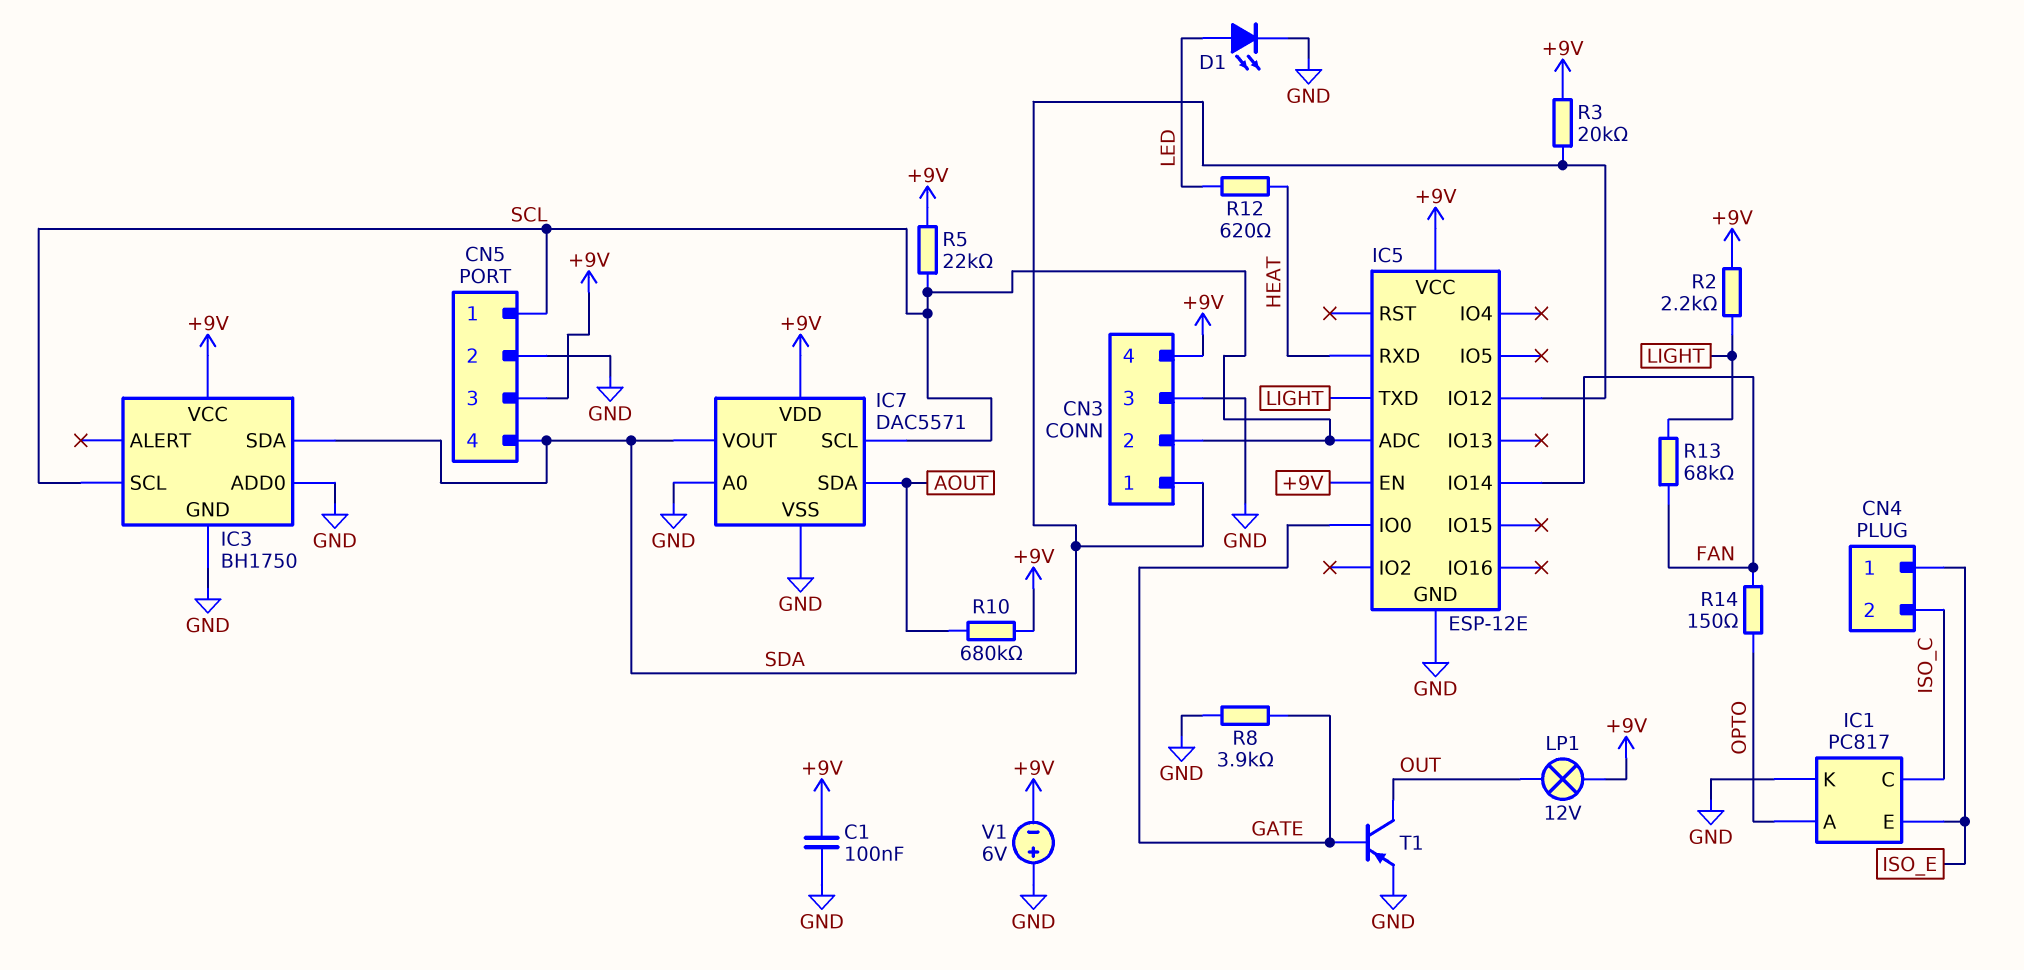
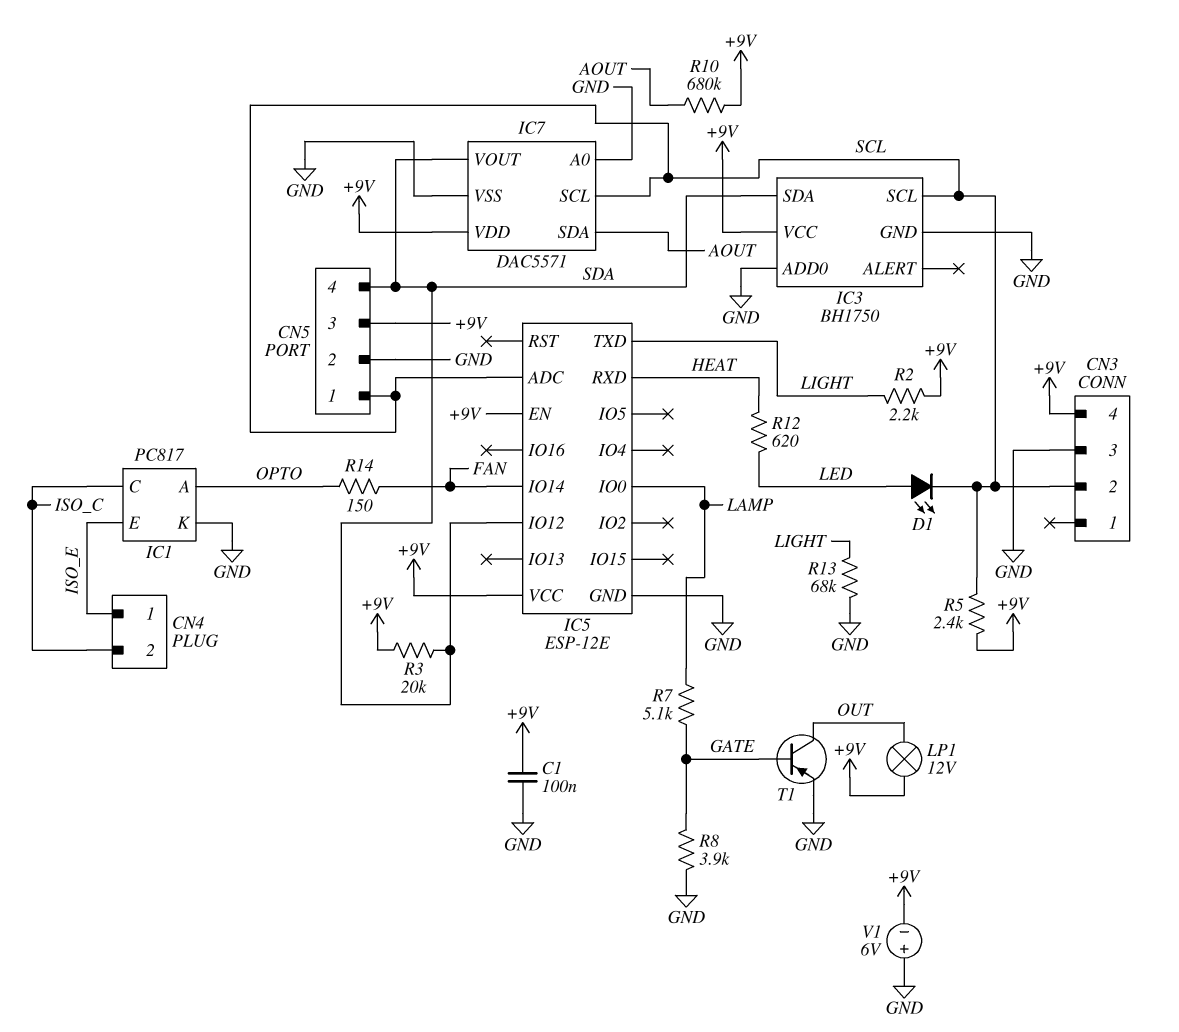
CN3 pin 1: SDA -> none
D1: LED (A LED, K GND) -> LED (A LED, K SCL)
IC5 pin IO0: GATE -> LAMP
R5: 22k (+9V, SCL) -> 2.4k (+9V, SCL)
R7: none -> 5.1k (GATE, LAMP)
R13: 68k (FAN, LIGHT) -> 68k (GND, LIGHT)

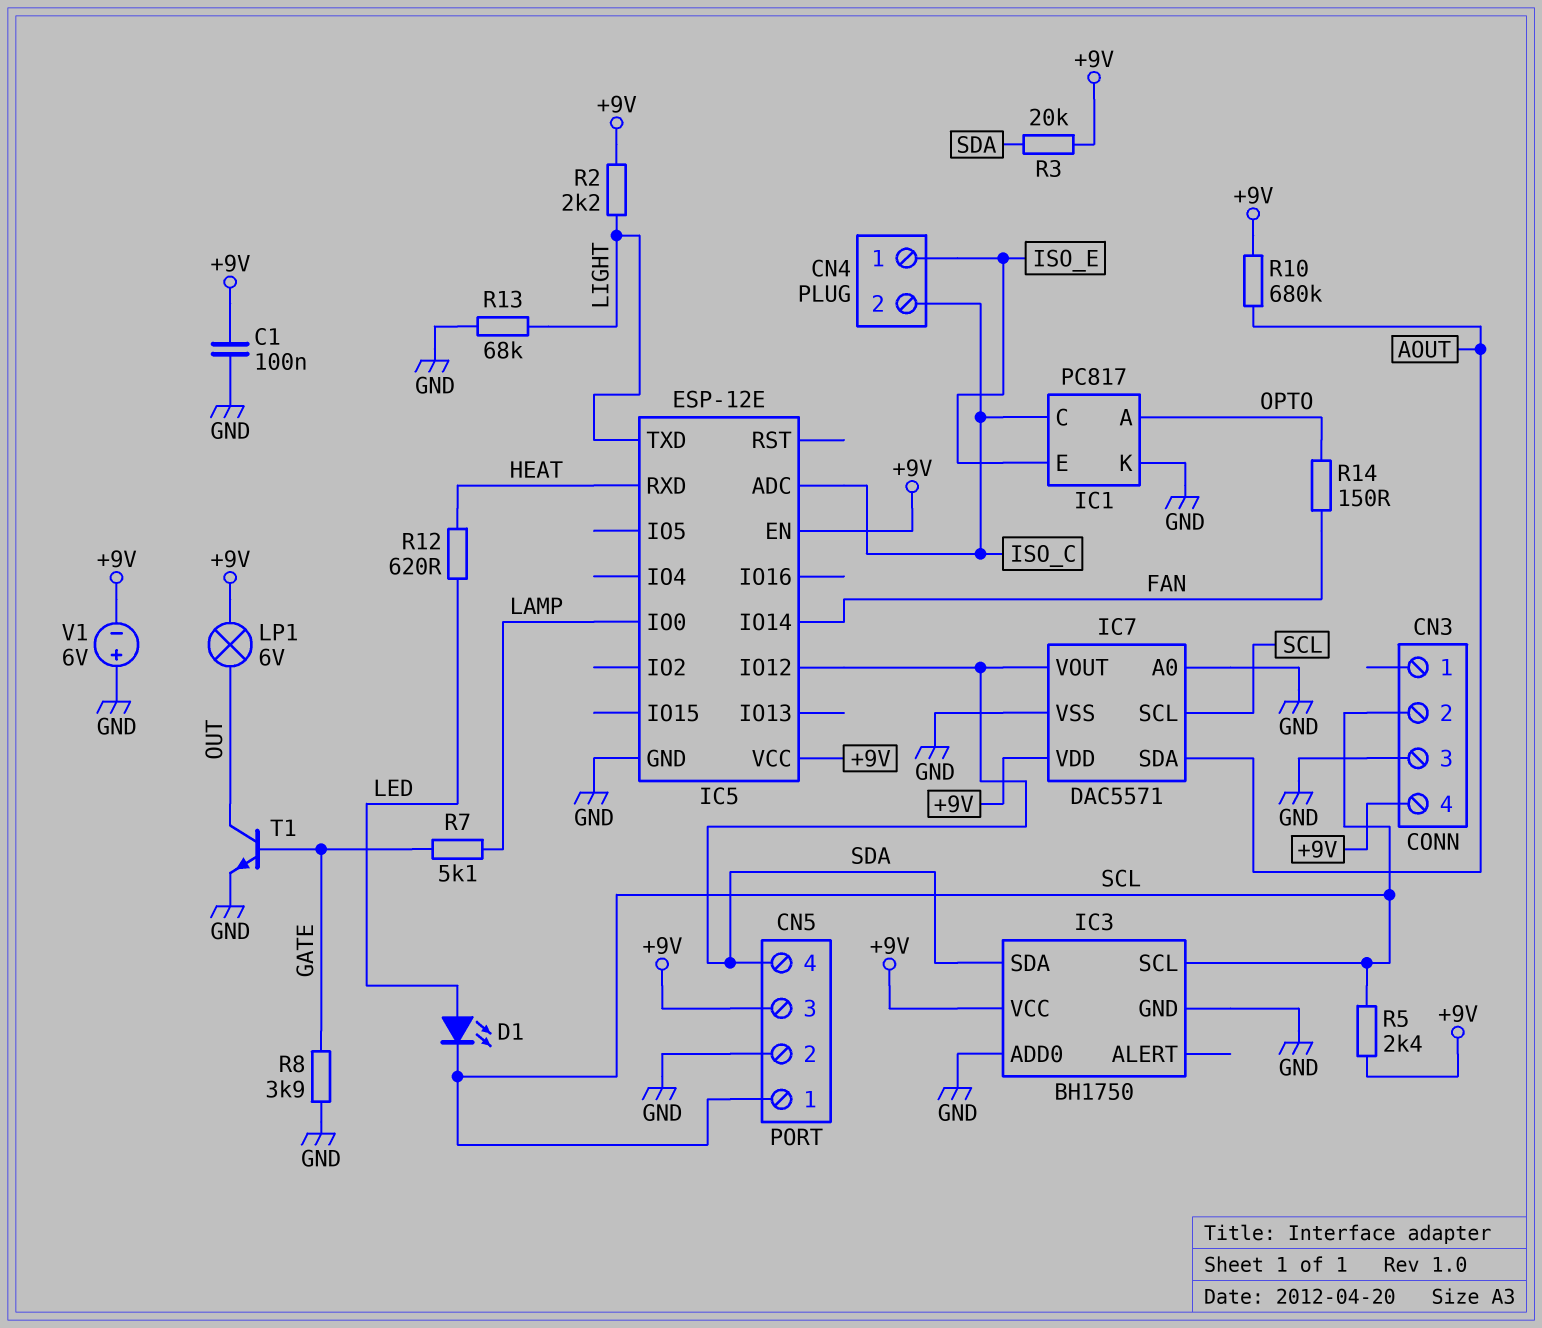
IC5 pin ADC: SCL -> ISO_C
LP1: lamp 12V (+9V, OUT) -> lamp 6V (+9V, OUT)
T1: PNP (B GATE, C OUT, E GND) -> NPN (B GATE, C OUT, E GND)

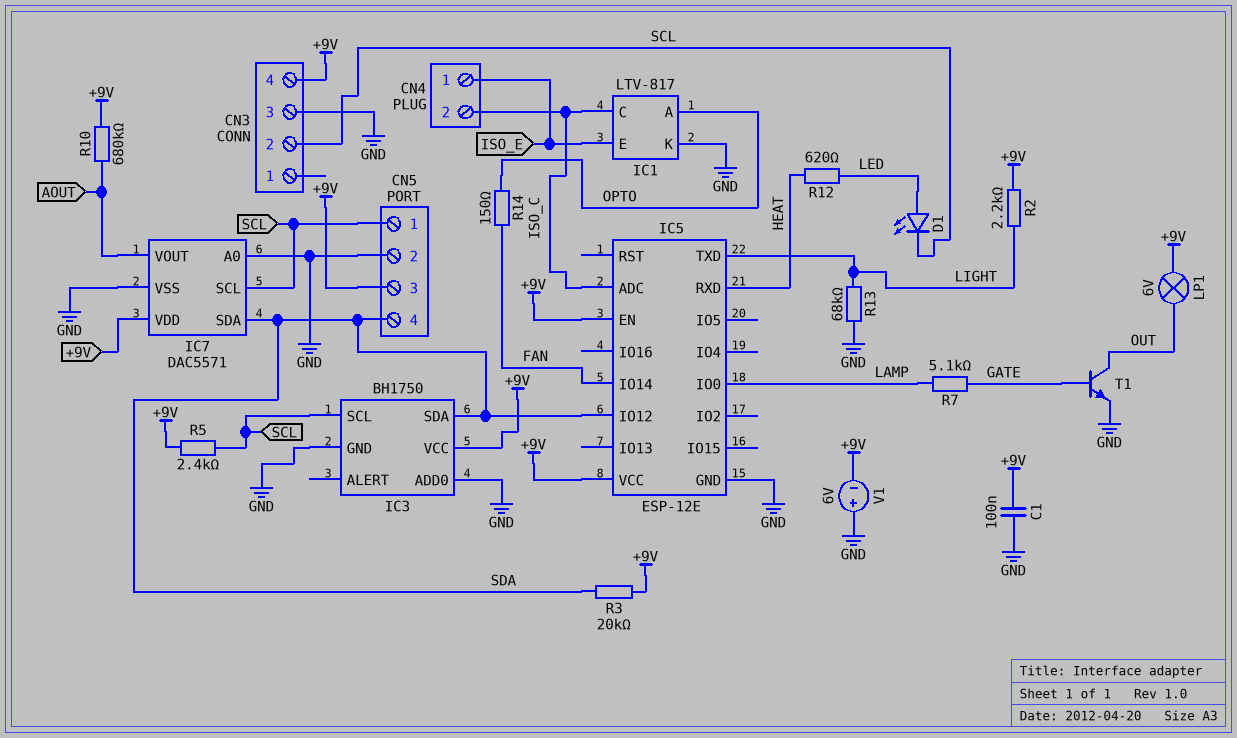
IC1: PC817 -> LTV-817
IC7 pin SDA: AOUT -> SDA
IC7 pin VOUT: SDA -> AOUT
R8: 3.9k (GATE, GND) -> none

